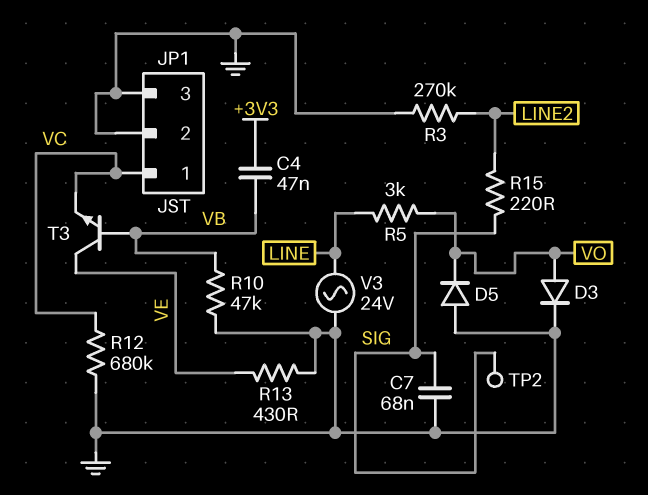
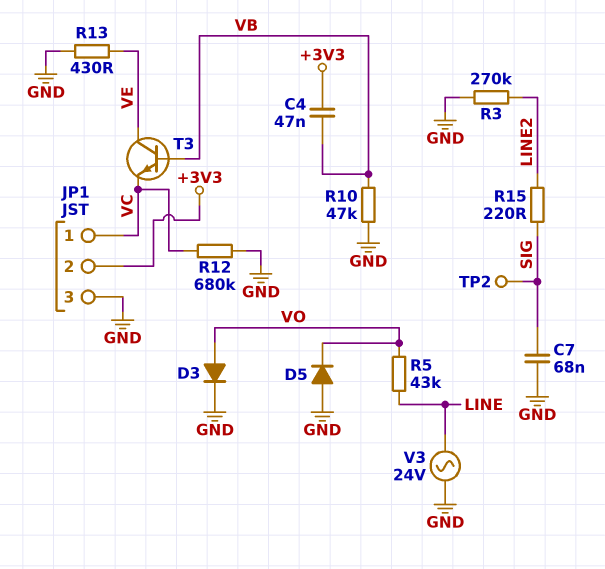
JP1 pin 2: GND -> +3V3
R5: 3k (LINE, VO) -> 43k (LINE, VO)

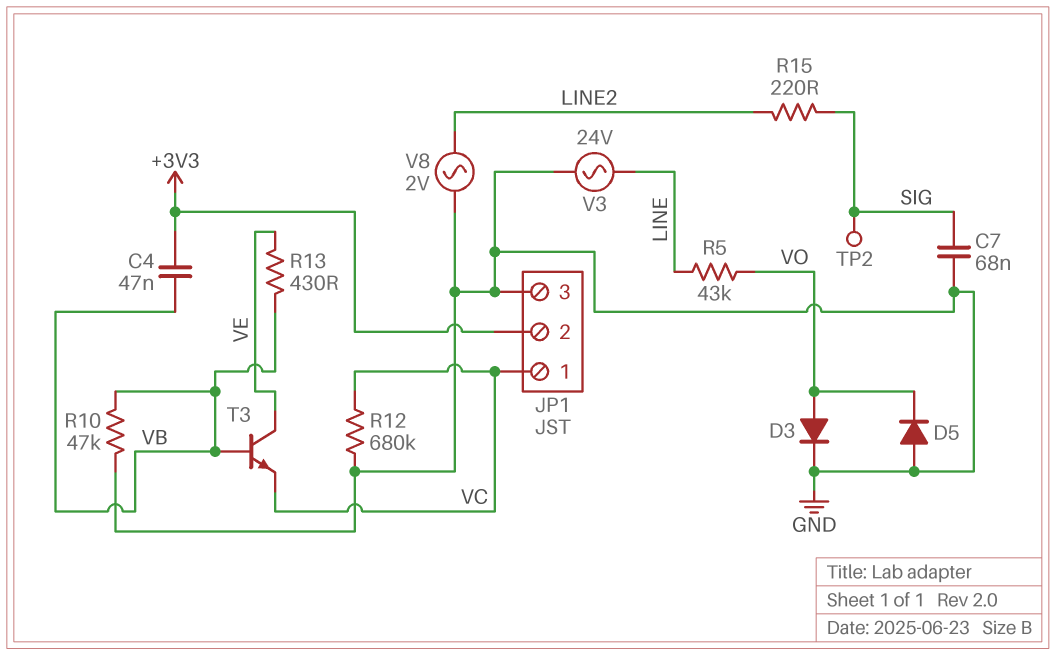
R3: 270k (GND, LINE2) -> none
R13: 430 (GND, VE) -> 430 (VB, VE)
V8: none -> AC 2V (GND, LINE2)

